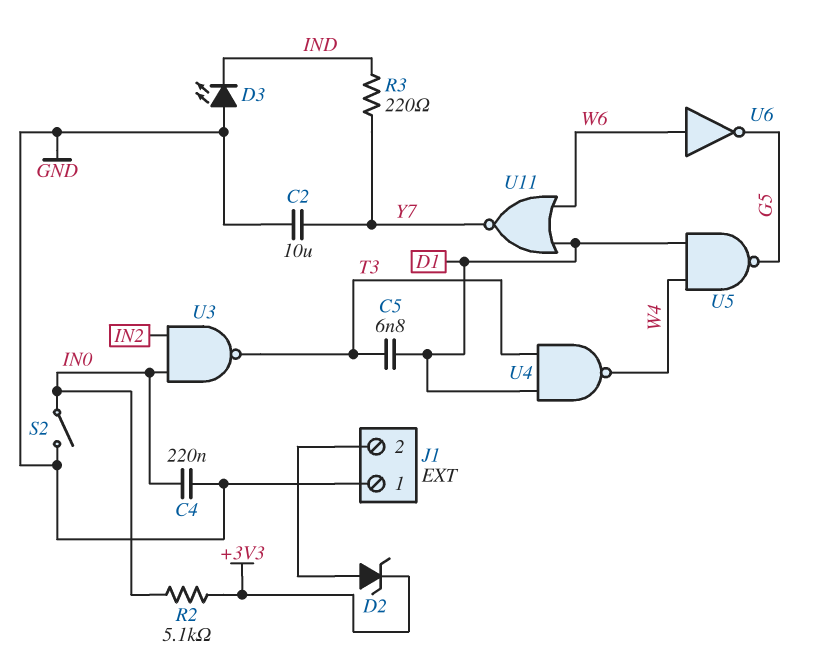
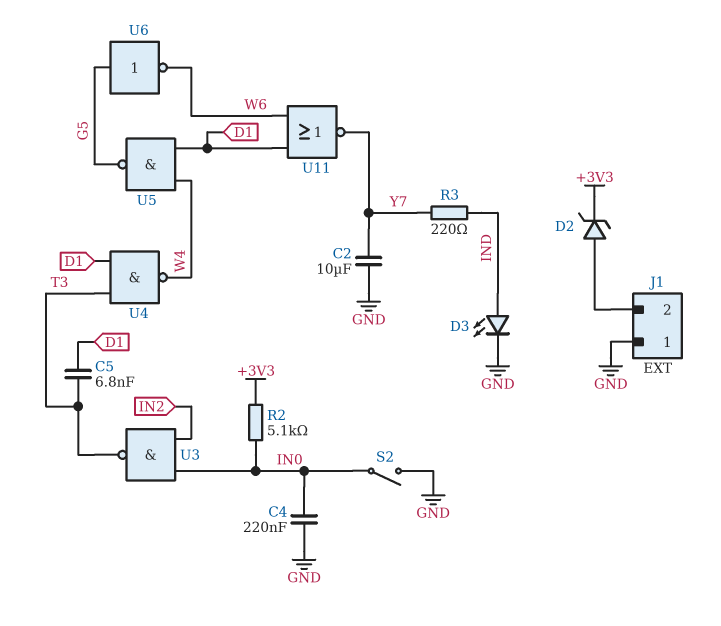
D3: LED (A GND, K IND) -> LED (A IND, K GND)
U6: NOT (in W6, out G5) -> NOT (in G5, out W6)

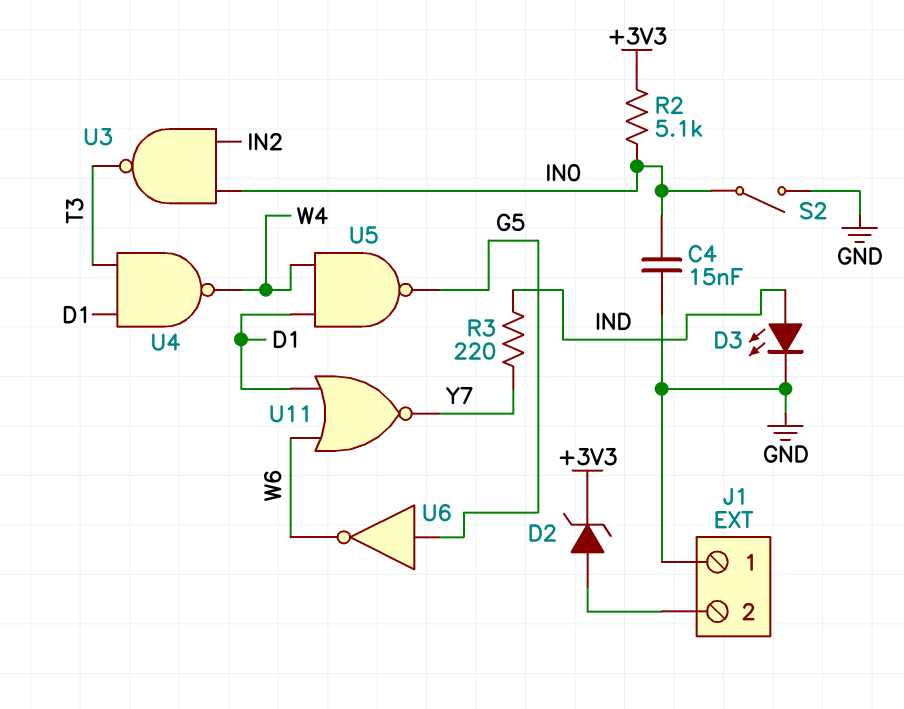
C2: 10uF (GND, Y7) -> none
C4: 220nF (GND, IN0) -> 15nF (GND, IN0)
C5: 6.8nF (D1, T3) -> none

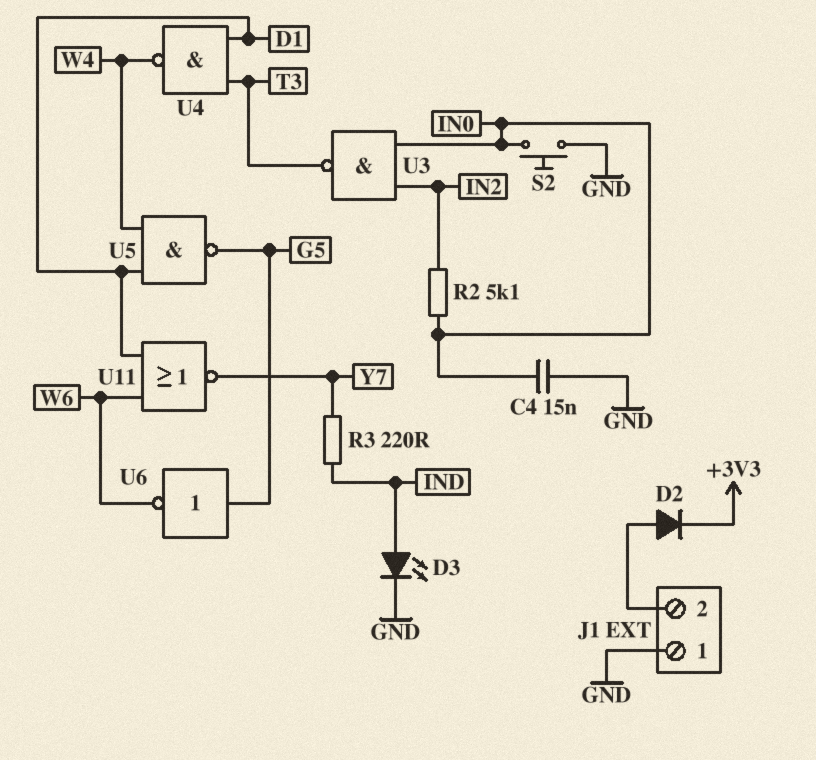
D2: zener (A J1/2, K +3V3) -> diode (A J1/2, K +3V3)
R2: 5.1k (+3V3, IN0) -> 5.1k (IN0, IN2)
S2: switch (GND, IN0) -> button (GND, IN0)

